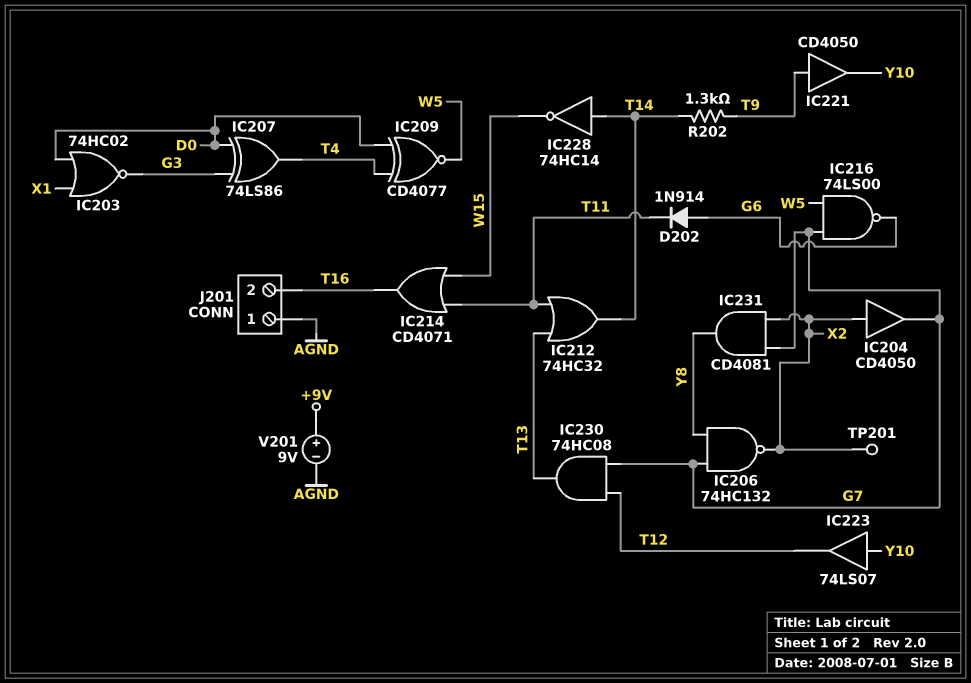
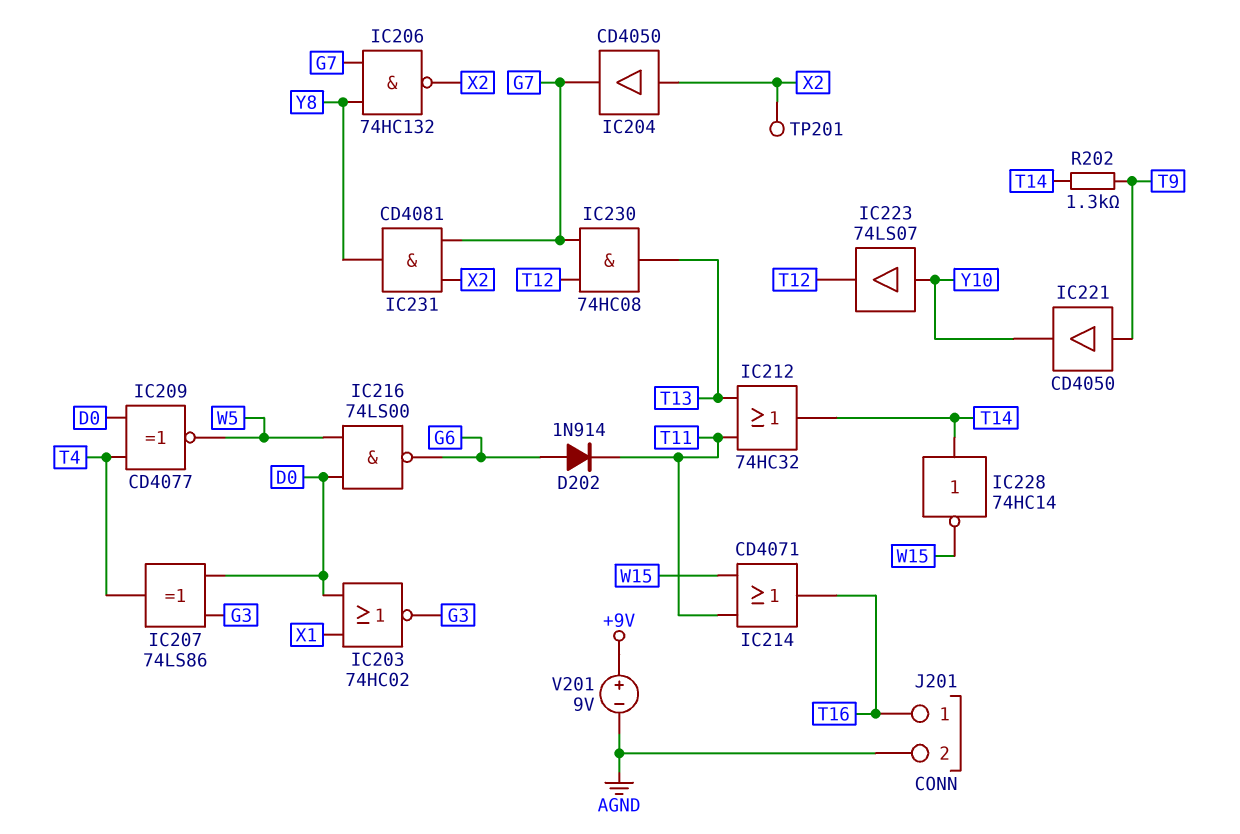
IC216: NAND 74LS00 (in G7, in W5, out G6) -> NAND 74LS00 (in D0, in W5, out G6)
J201 pin 1: AGND -> T16
J201 pin 2: T16 -> AGND

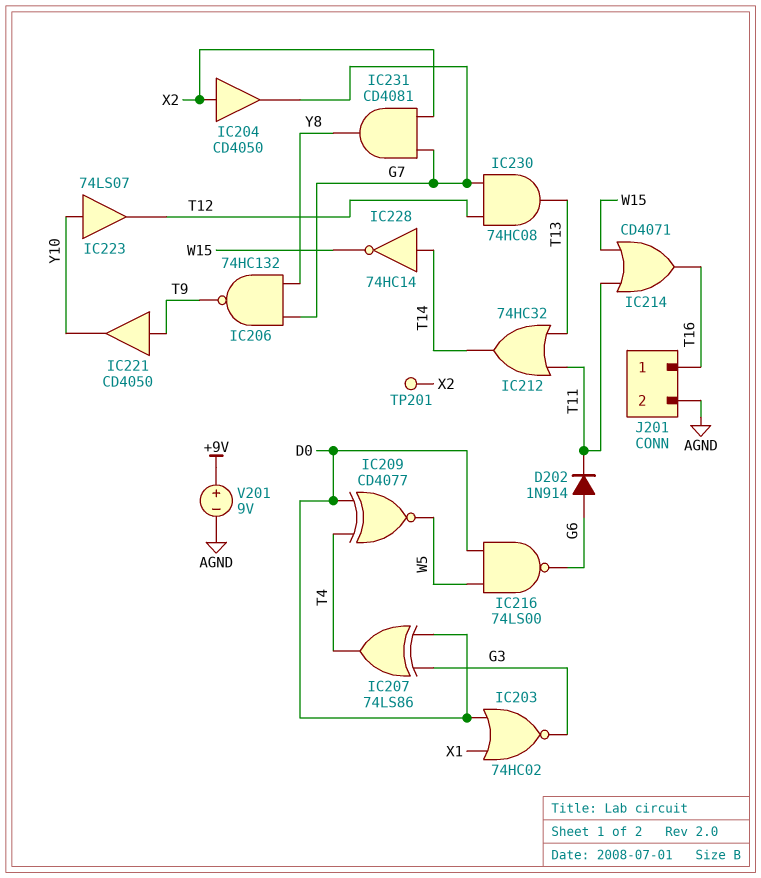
IC206: NAND 74HC132 (in G7, in Y8, out X2) -> NAND 74HC132 (in G7, in Y8, out T9)
R202: 1.3k (T9, T14) -> none

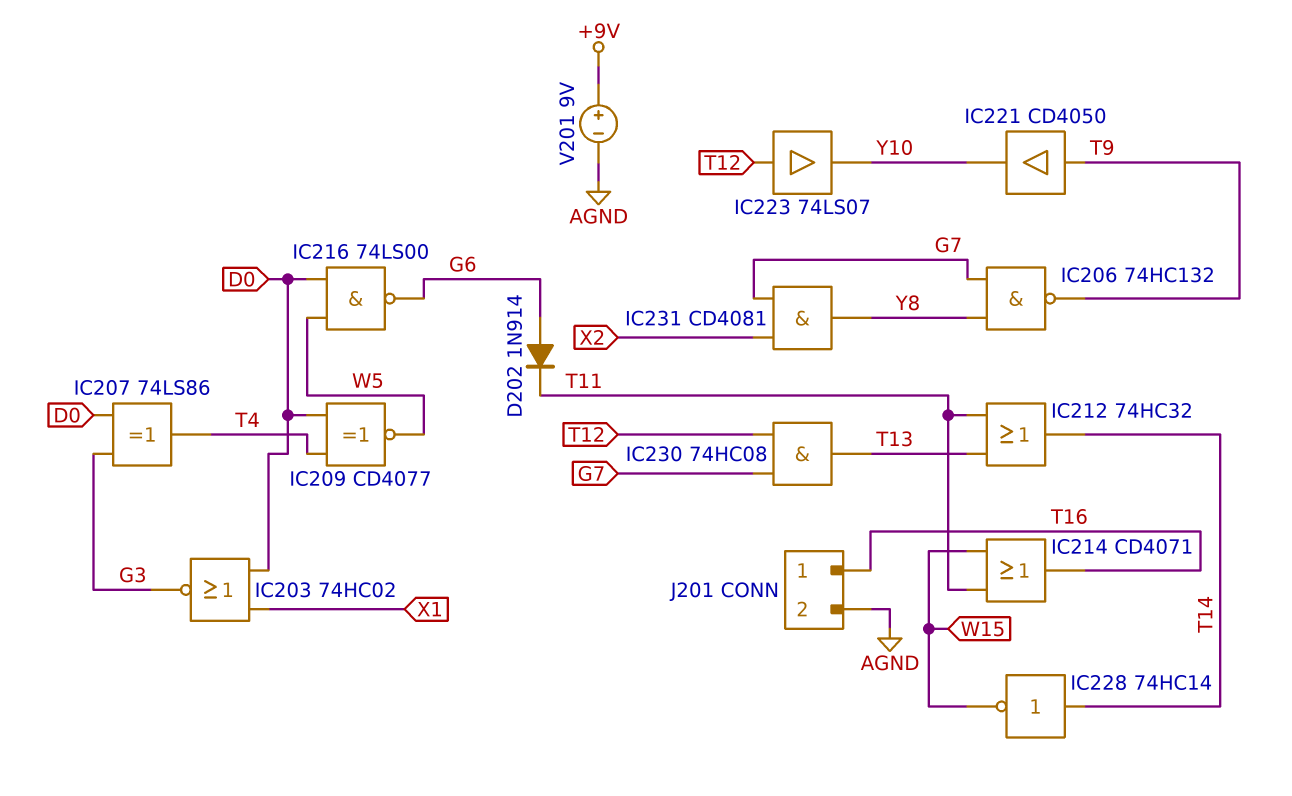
IC204: buffer CD4050 (in X2, out G7) -> none
IC223: buffer 74LS07 (in Y10, out T12) -> buffer 74LS07 (in T12, out Y10)
TP201: test point (X2) -> none

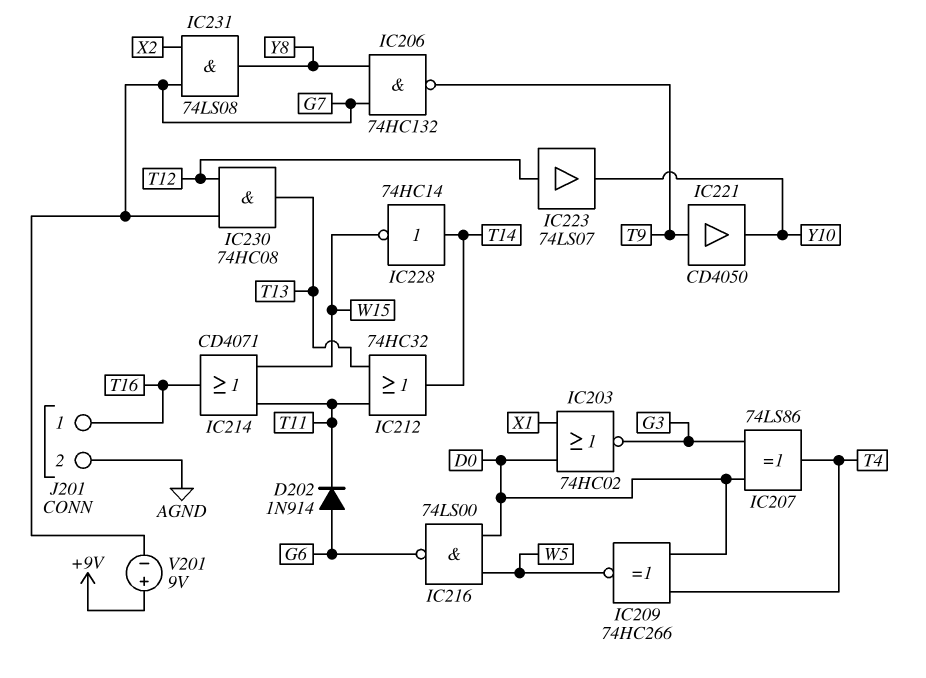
IC209: XNOR CD4077 (in D0, in T4, out W5) -> XNOR 74HC266 (in D0, in T4, out W5)
IC231: AND CD4081 (in G7, in X2, out Y8) -> AND 74LS08 (in G7, in X2, out Y8)
V201: 9V (plus +9V, minus AGND) -> 9V (plus +9V, minus G7)

